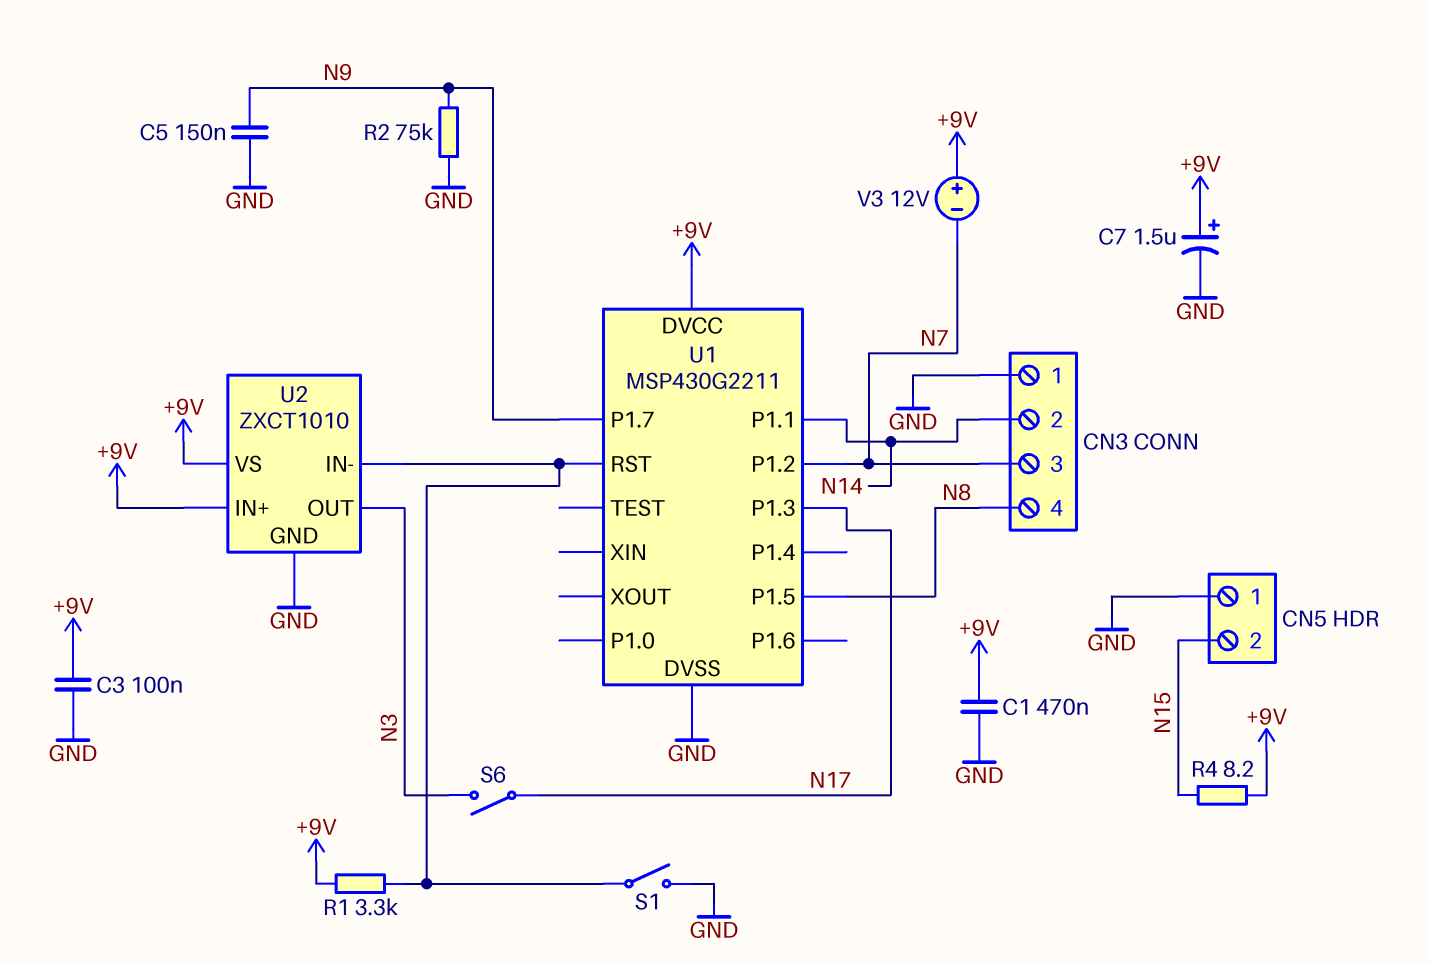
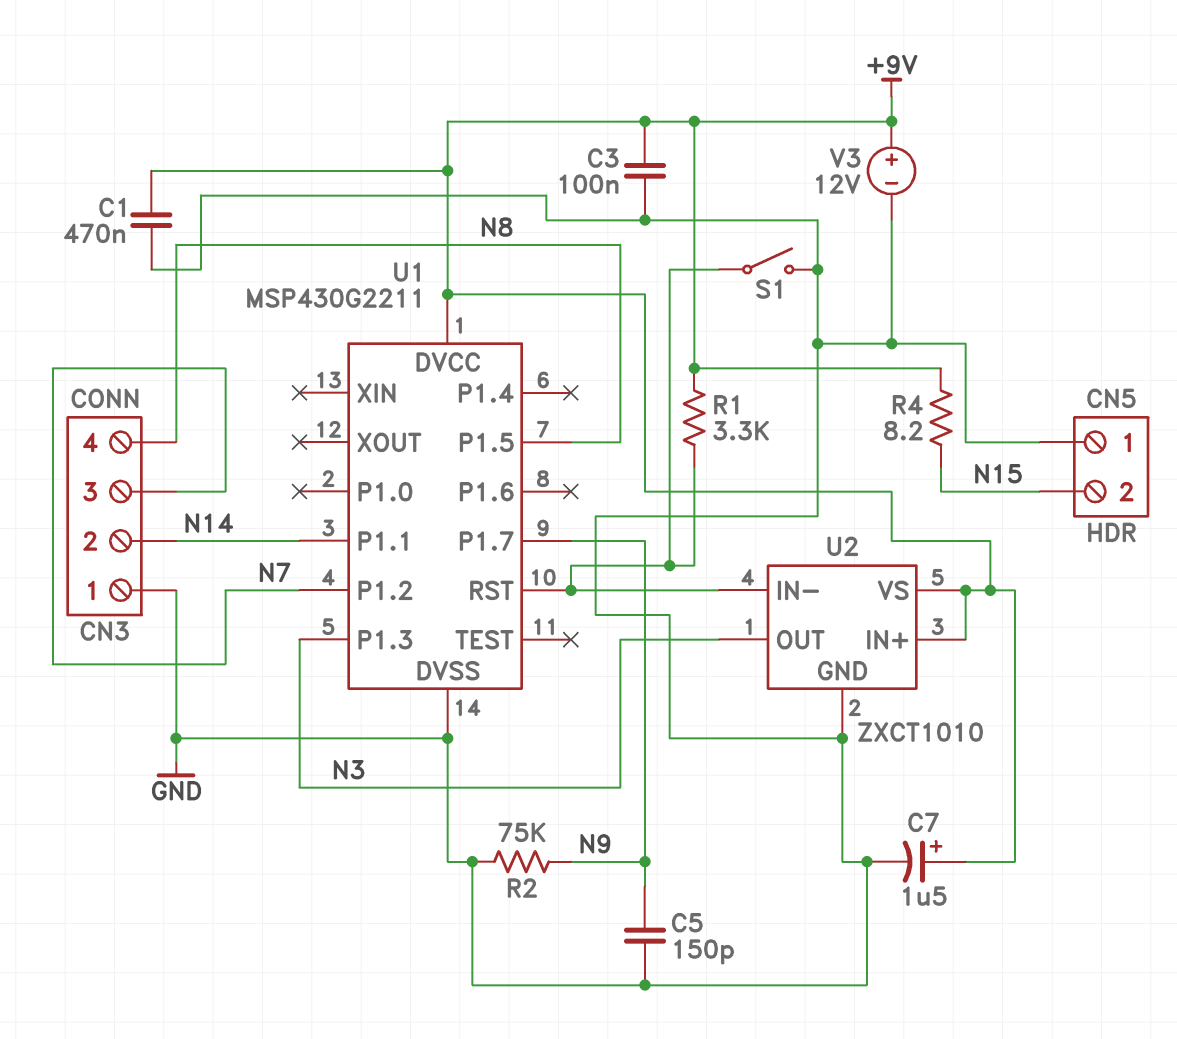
C5: 150nF (GND, N9) -> 150pF (GND, N9)
S6: switch (N3, N17) -> none
U1 pin P1.3: N17 -> N3
V3: 12V (plus +9V, minus N7) -> 12V (plus +9V, minus GND)

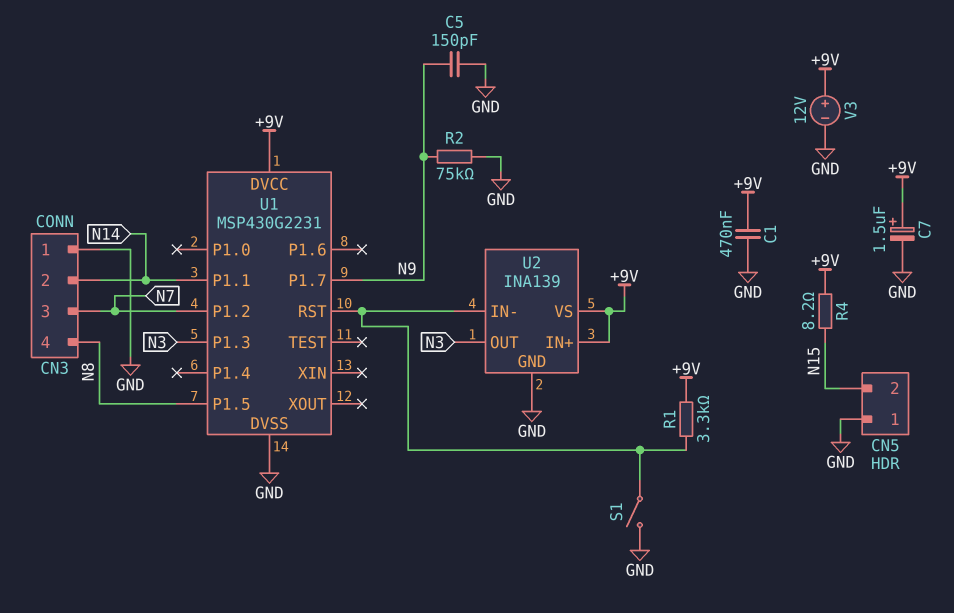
C3: 100nF (+9V, GND) -> none
U1: MSP430G2211 -> MSP430G2231
U2: ZXCT1010 -> INA139

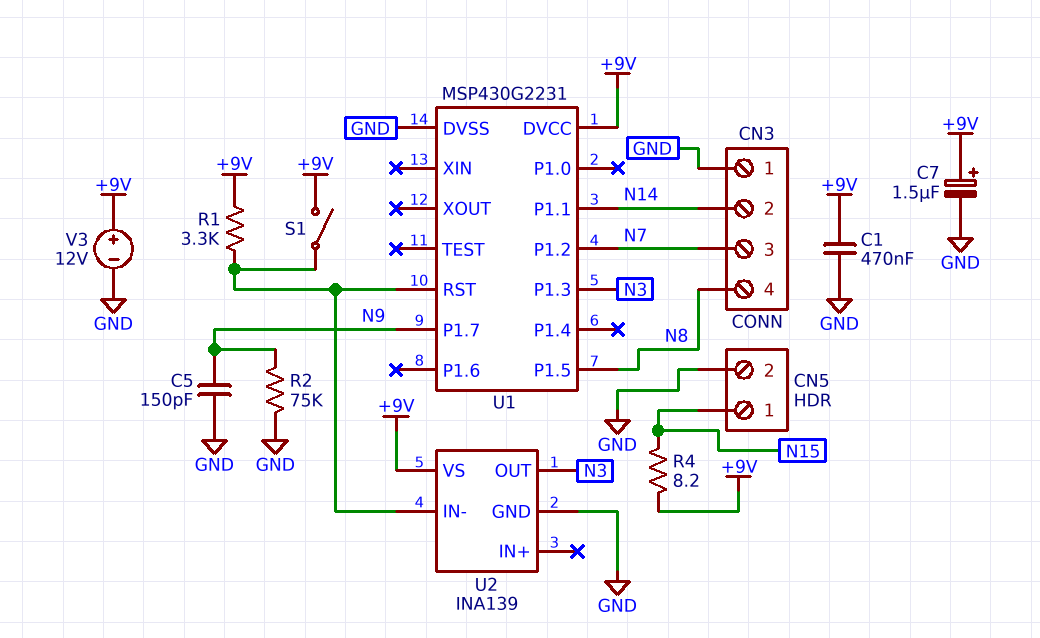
CN5 pin 1: GND -> N15
CN5 pin 2: N15 -> GND
S1: switch (GND, U1/RST) -> switch (+9V, U1/RST)
U2 pin IN+: +9V -> none

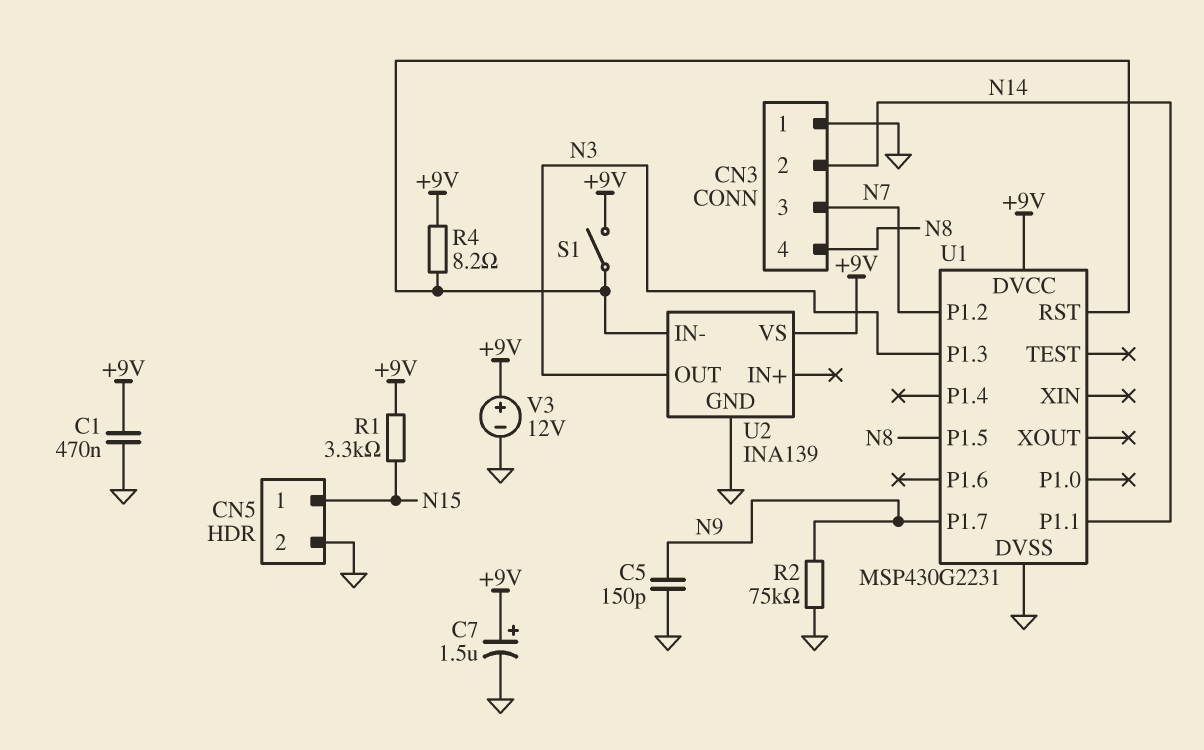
R1: 3.3k (+9V, U1/RST) -> 3.3k (+9V, N15)
R4: 8.2 (+9V, N15) -> 8.2 (+9V, U1/RST)

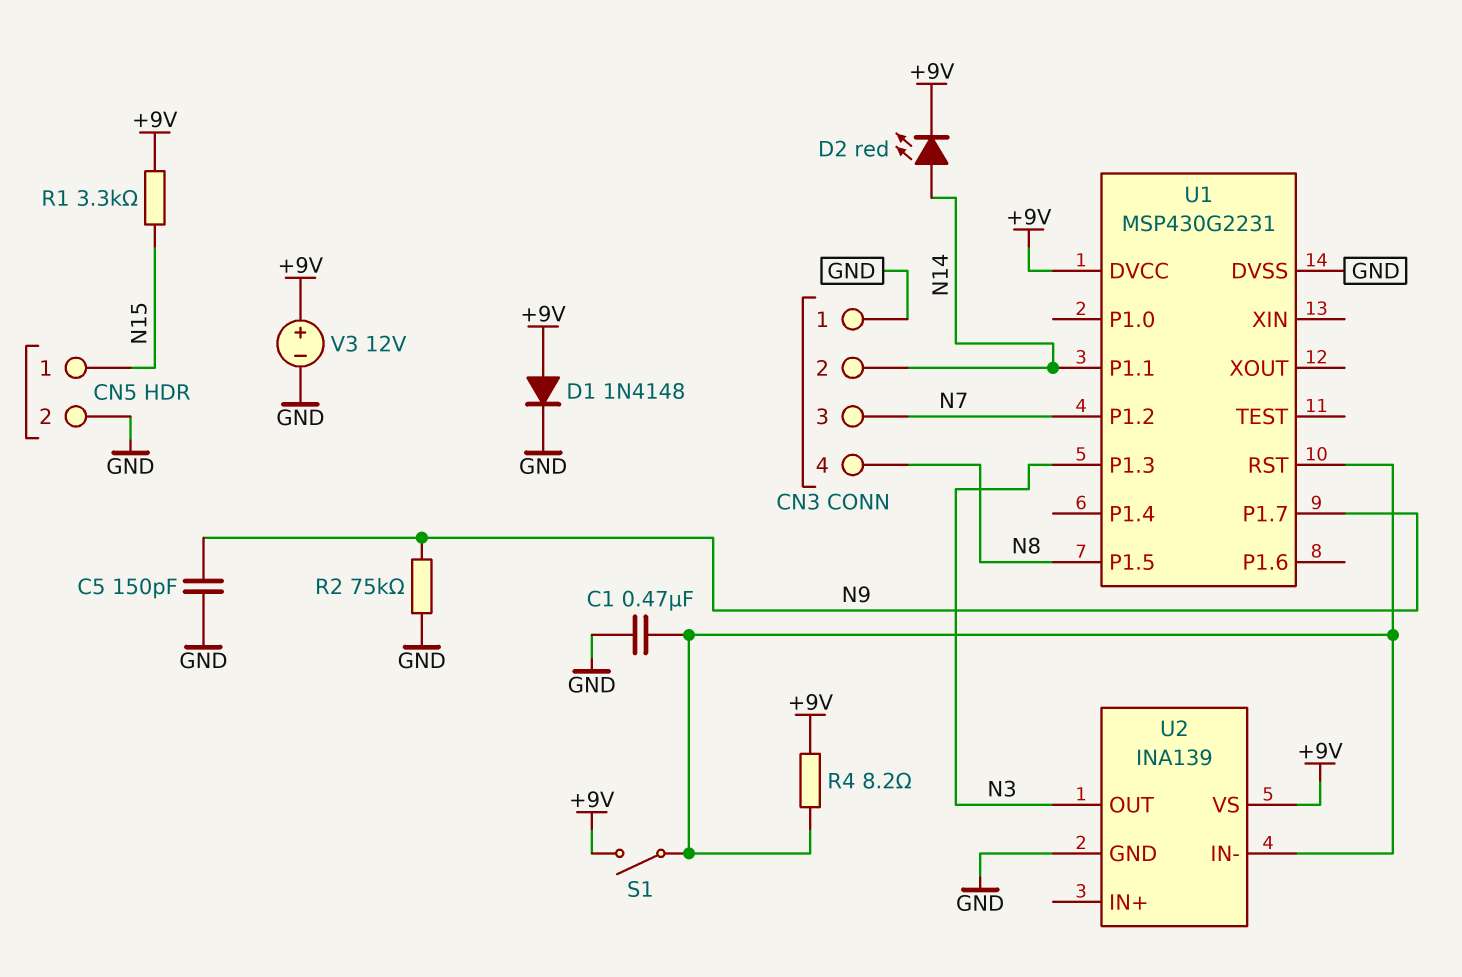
C1: 470nF (+9V, GND) -> 470nF (GND, U1/RST)
C7: 1.5uF (plus +9V, minus GND) -> none
D1: none -> diode 1N4148 (A +9V, K GND)
D2: none -> LED red (A N14, K +9V)

